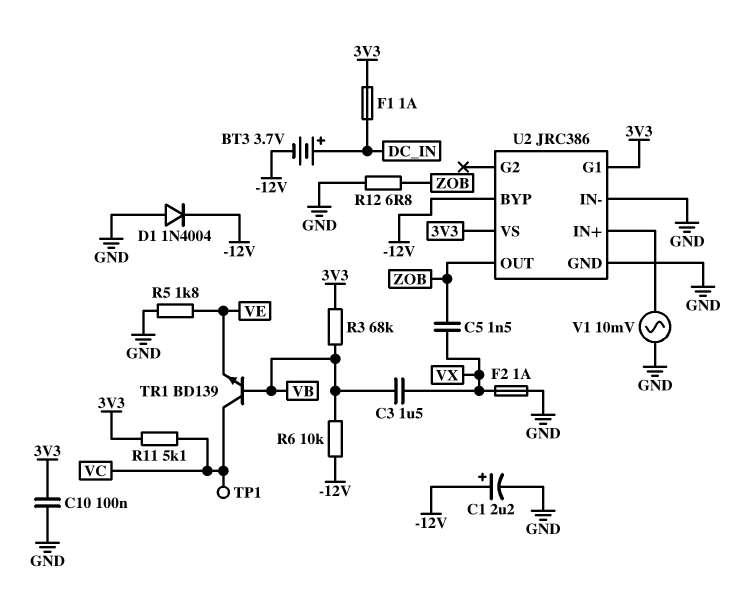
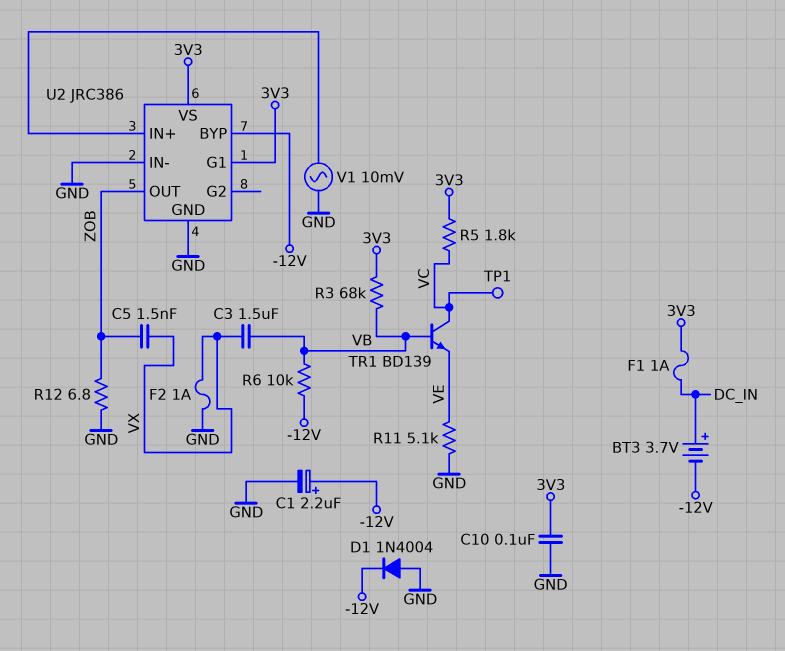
R5: 1.8k (GND, VE) -> 1.8k (3V3, VC)
R11: 5.1k (3V3, VC) -> 5.1k (GND, VE)

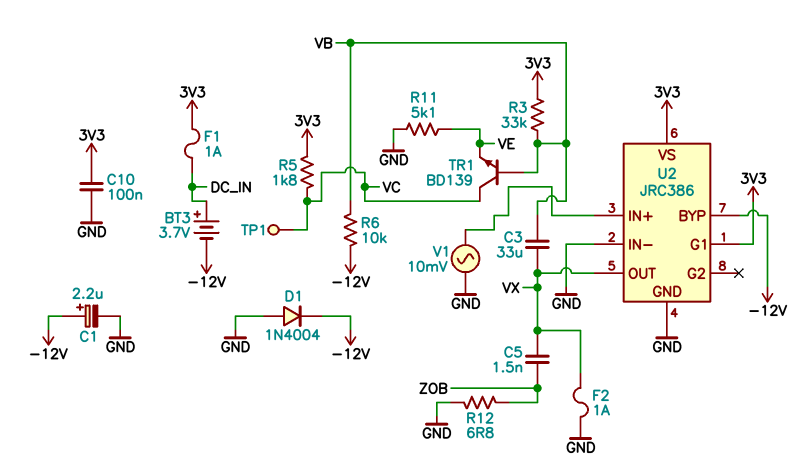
C3: 1.5uF (VB, VX) -> 33uF (VB, VX)
R3: 68k (3V3, VB) -> 33k (3V3, VB)
U2 pin OUT: ZOB -> VX

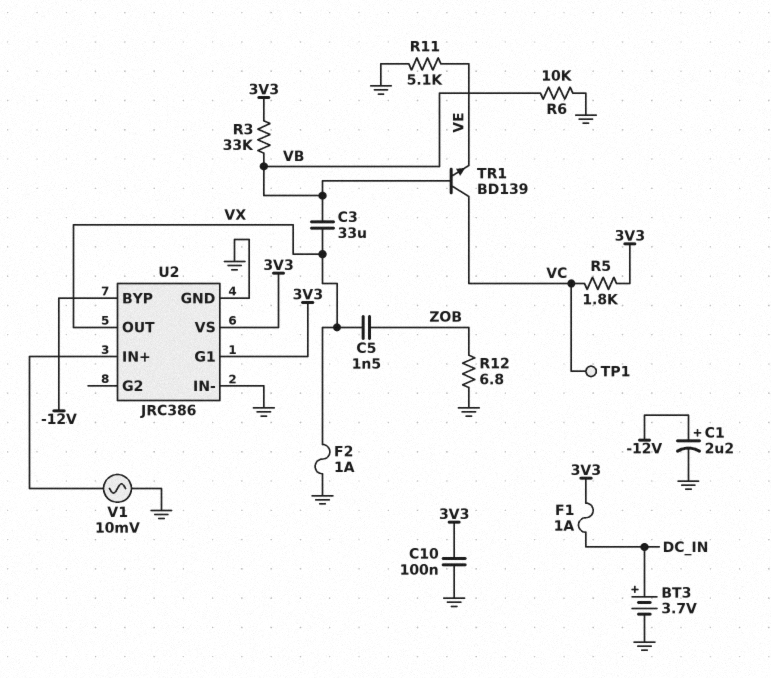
BT3: 3.7V (plus DC_IN, minus -12V) -> 3.7V (plus DC_IN, minus GND)
D1: diode 1N4004 (A GND, K -12V) -> none
R6: 10k (-12V, VB) -> 10k (GND, VB)

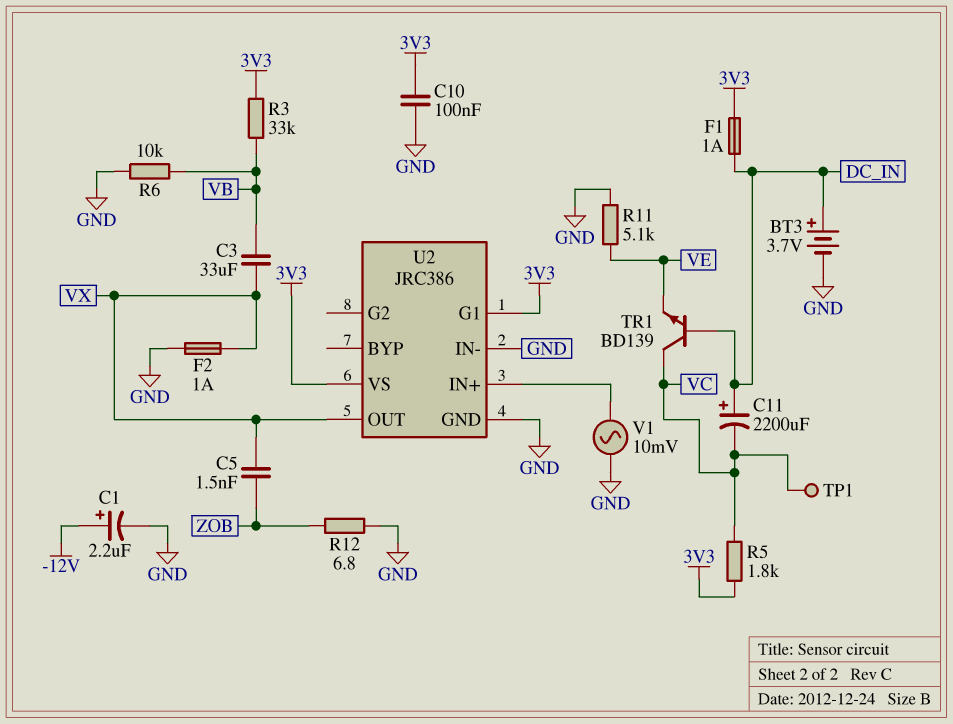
C11: none -> 2200uF (plus DC_IN, minus VC)
TR1: NPN BD139 (B VB, C VC, E VE) -> NPN BD139 (B DC_IN, C VC, E VE)
U2 pin BYP: -12V -> none

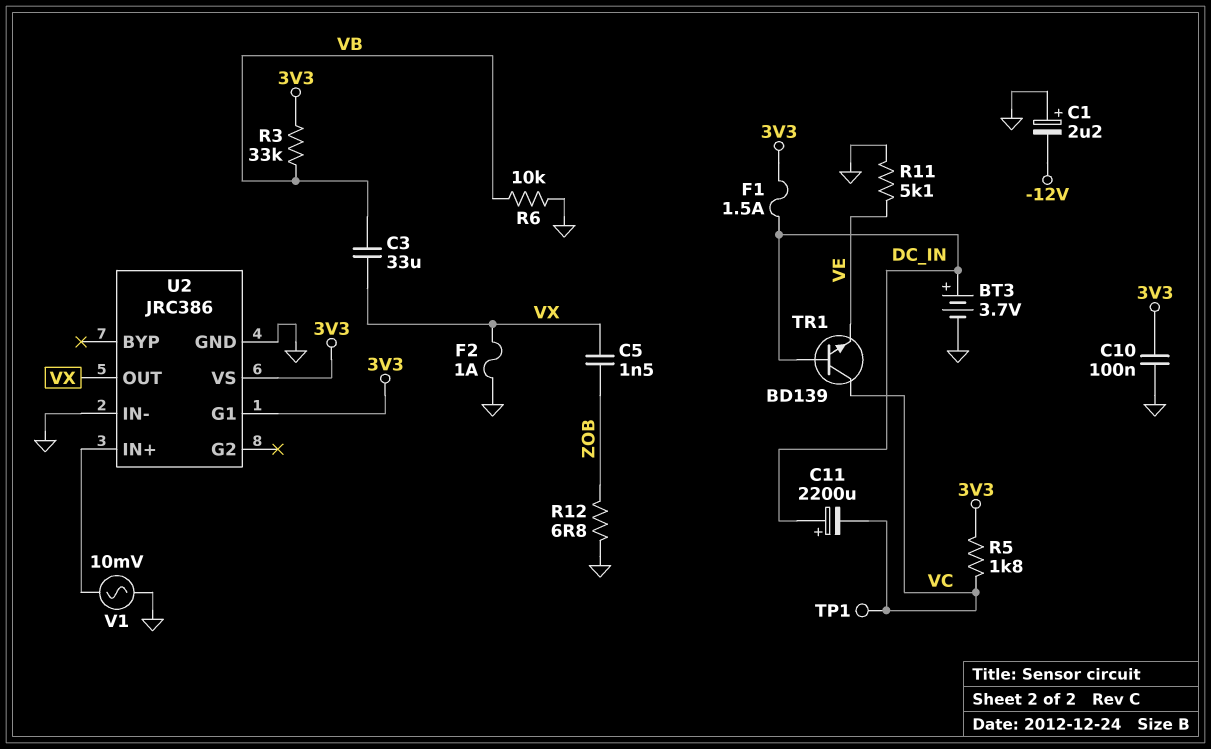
C1: 2.2uF (plus -12V, minus GND) -> 2.2uF (plus GND, minus -12V)
F1: 1A (3V3, DC_IN) -> 1.5A (3V3, DC_IN)

